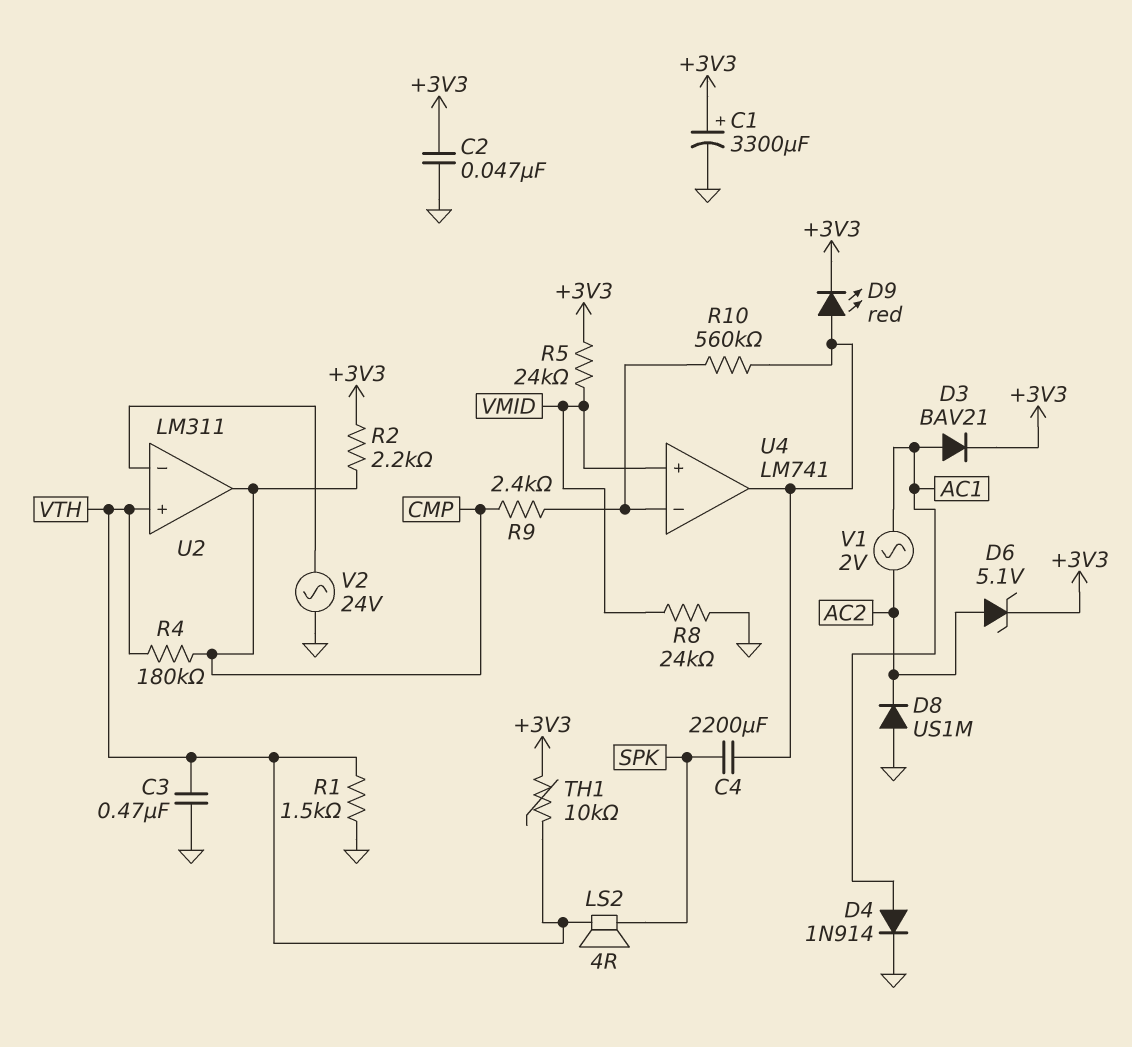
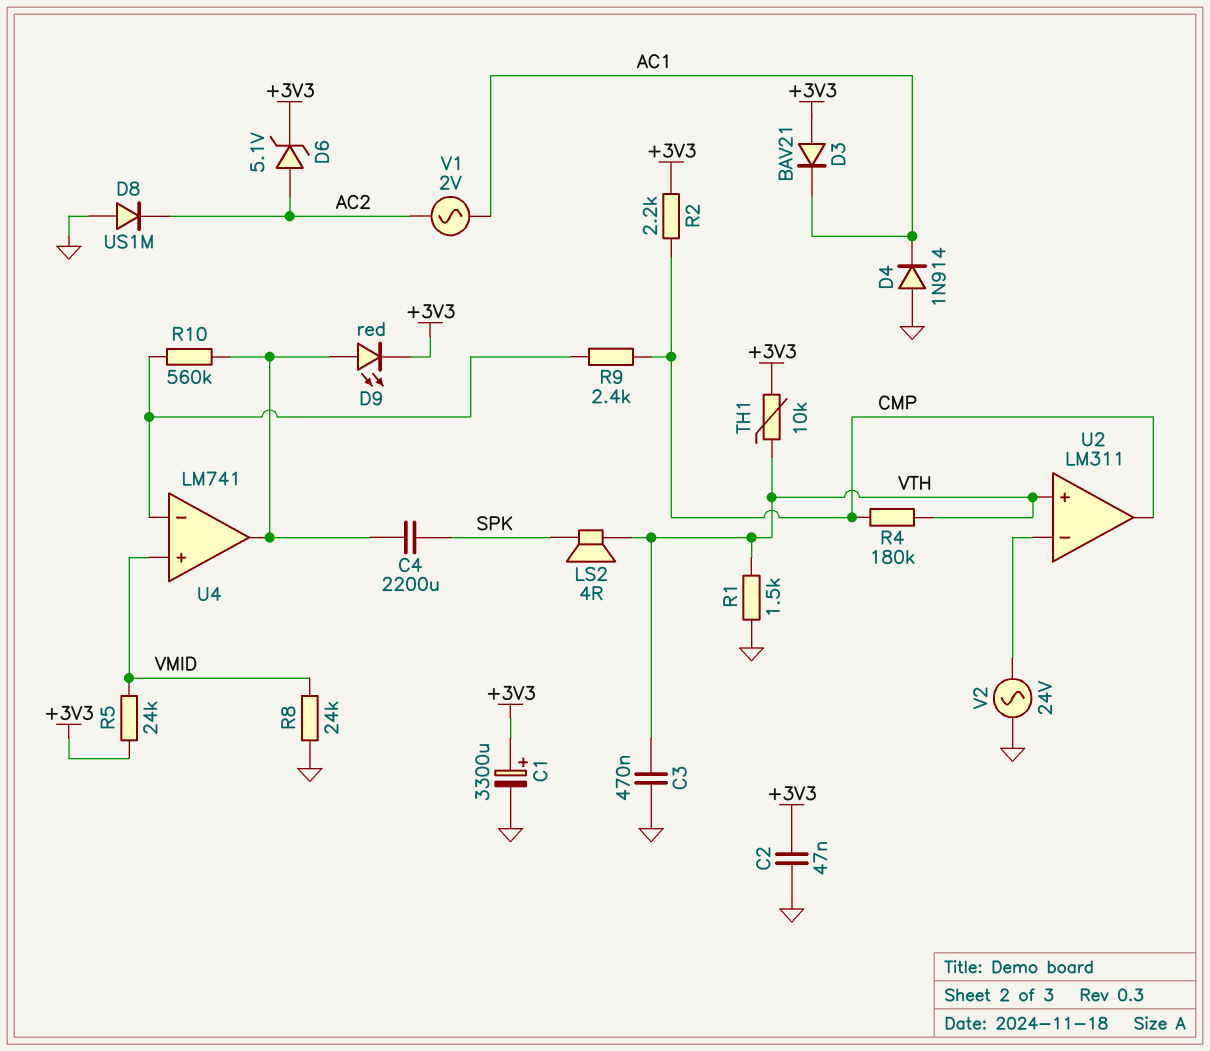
D3: diode BAV21 (A AC1, K +3V3) -> diode BAV21 (A +3V3, K AC1)
D4: diode 1N914 (A AC1, K GND) -> diode 1N914 (A GND, K AC1)

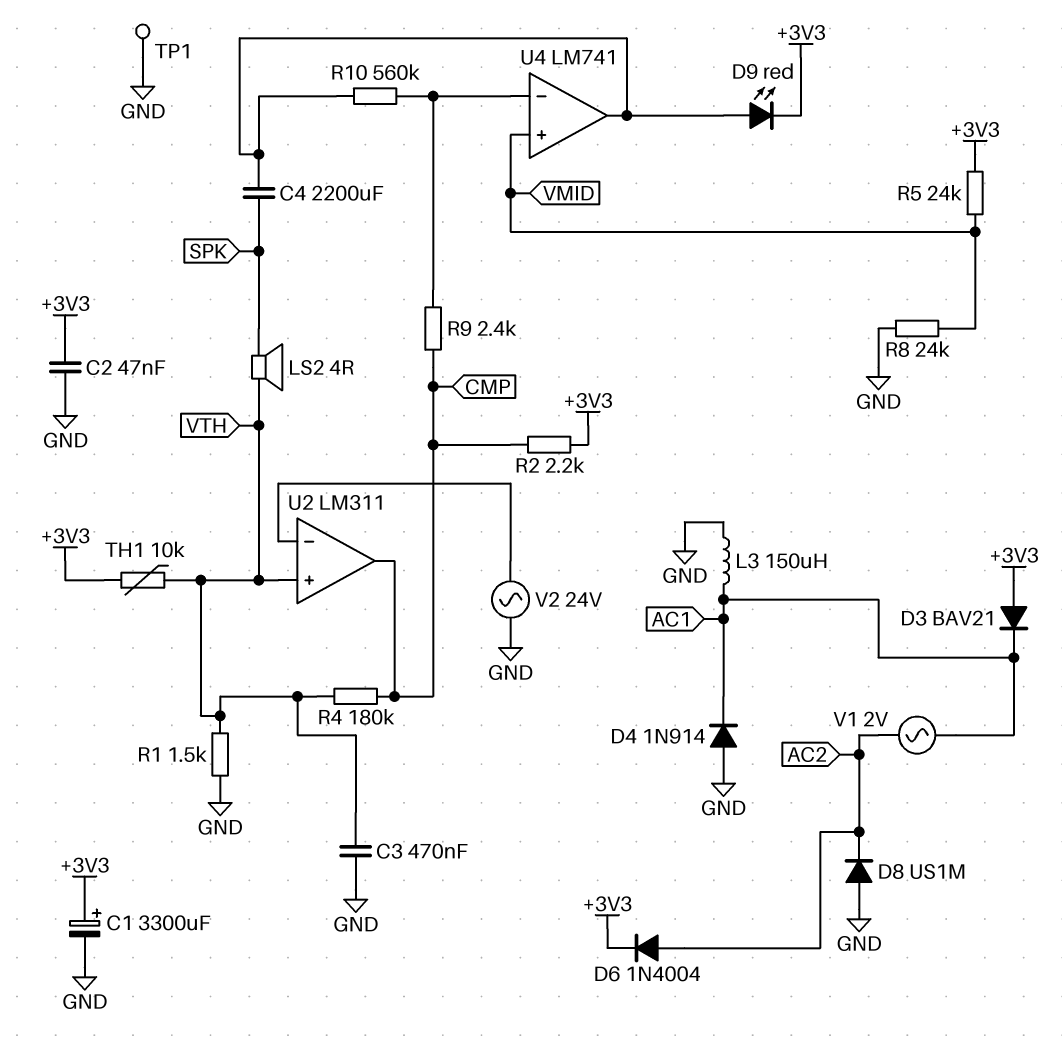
D6: zener 5.1V (A AC2, K +3V3) -> diode 1N4004 (A AC2, K +3V3)
L3: none -> 150uH (AC1, GND)
TP1: none -> test point (GND)

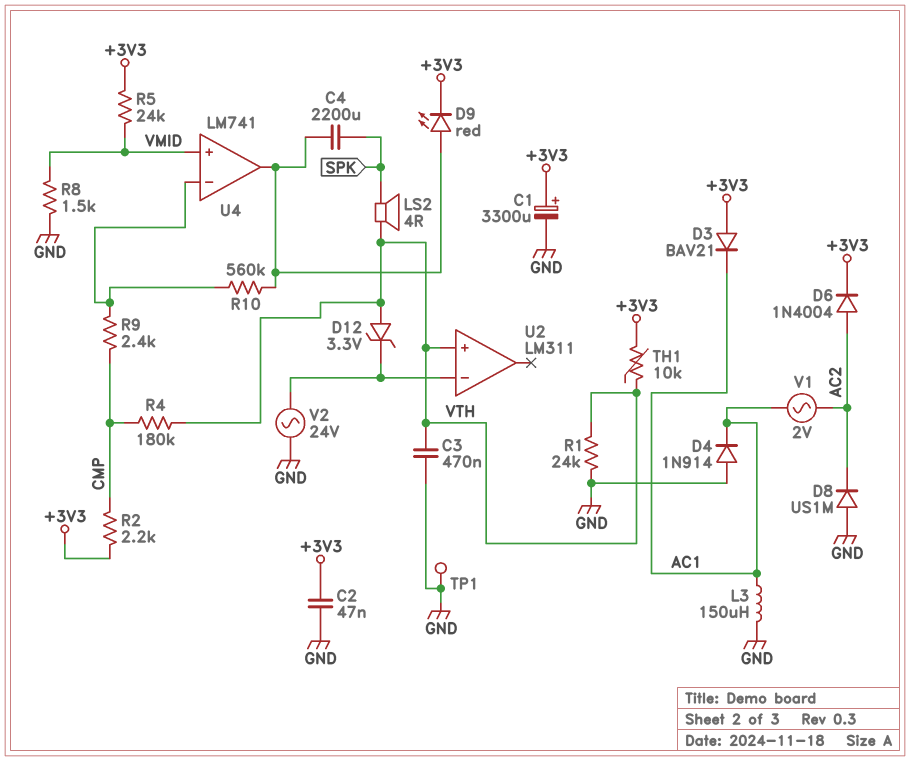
D12: none -> zener 3.3V (A VTH, K U2/in-)
R1: 1.5k (GND, VTH) -> 24k (GND, VTH)
R8: 24k (GND, VMID) -> 1.5k (GND, VMID)
U2 pin out: CMP -> none

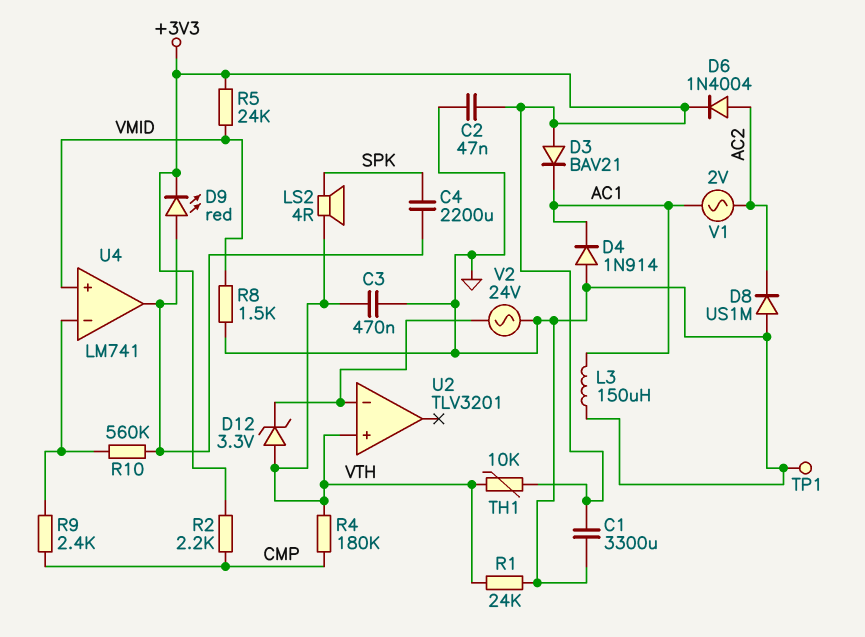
C1: 3300uF (plus +3V3, minus GND) -> 3300uF (+3V3, GND)
U2: LM311 -> TLV3201

